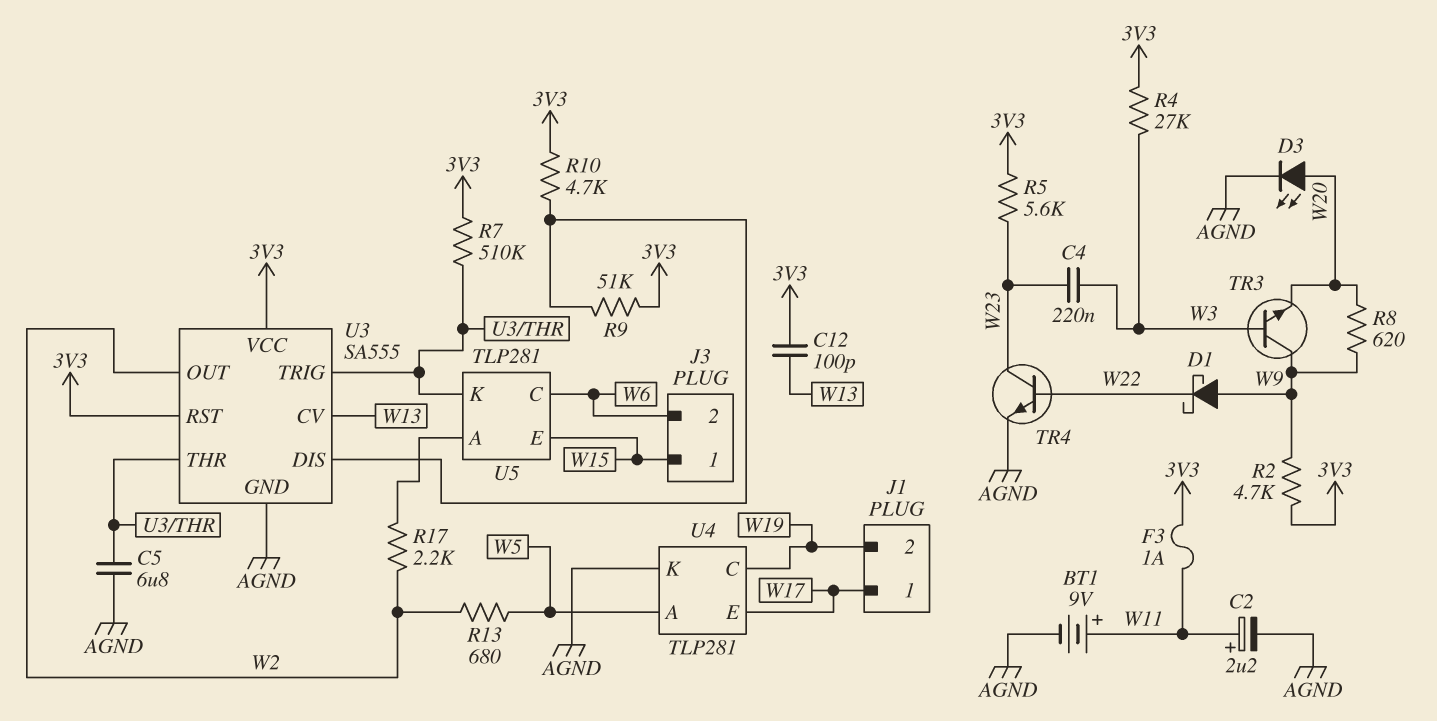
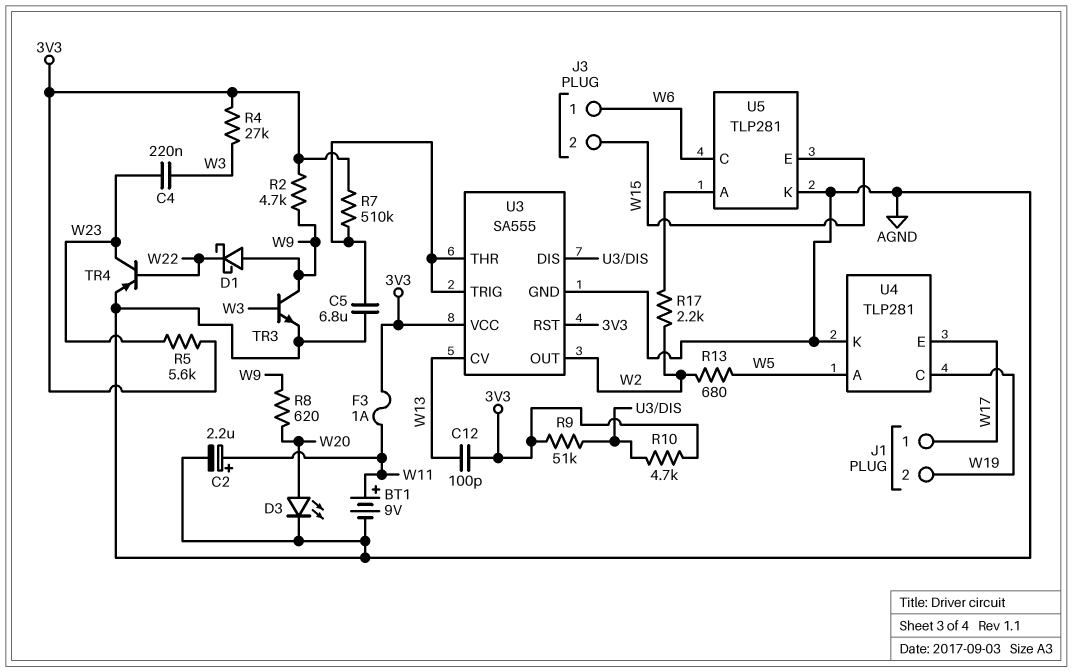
J3 pin 1: W15 -> W6
J3 pin 2: W6 -> W15
TR3: NPN (B W3, C W9, E W20) -> NPN (B W3, C W9, E AGND)
TR4: NPN (B W22, C W23, E AGND) -> PNP (B W22, C W23, E AGND)
U5 pin K: U3/THR -> AGND

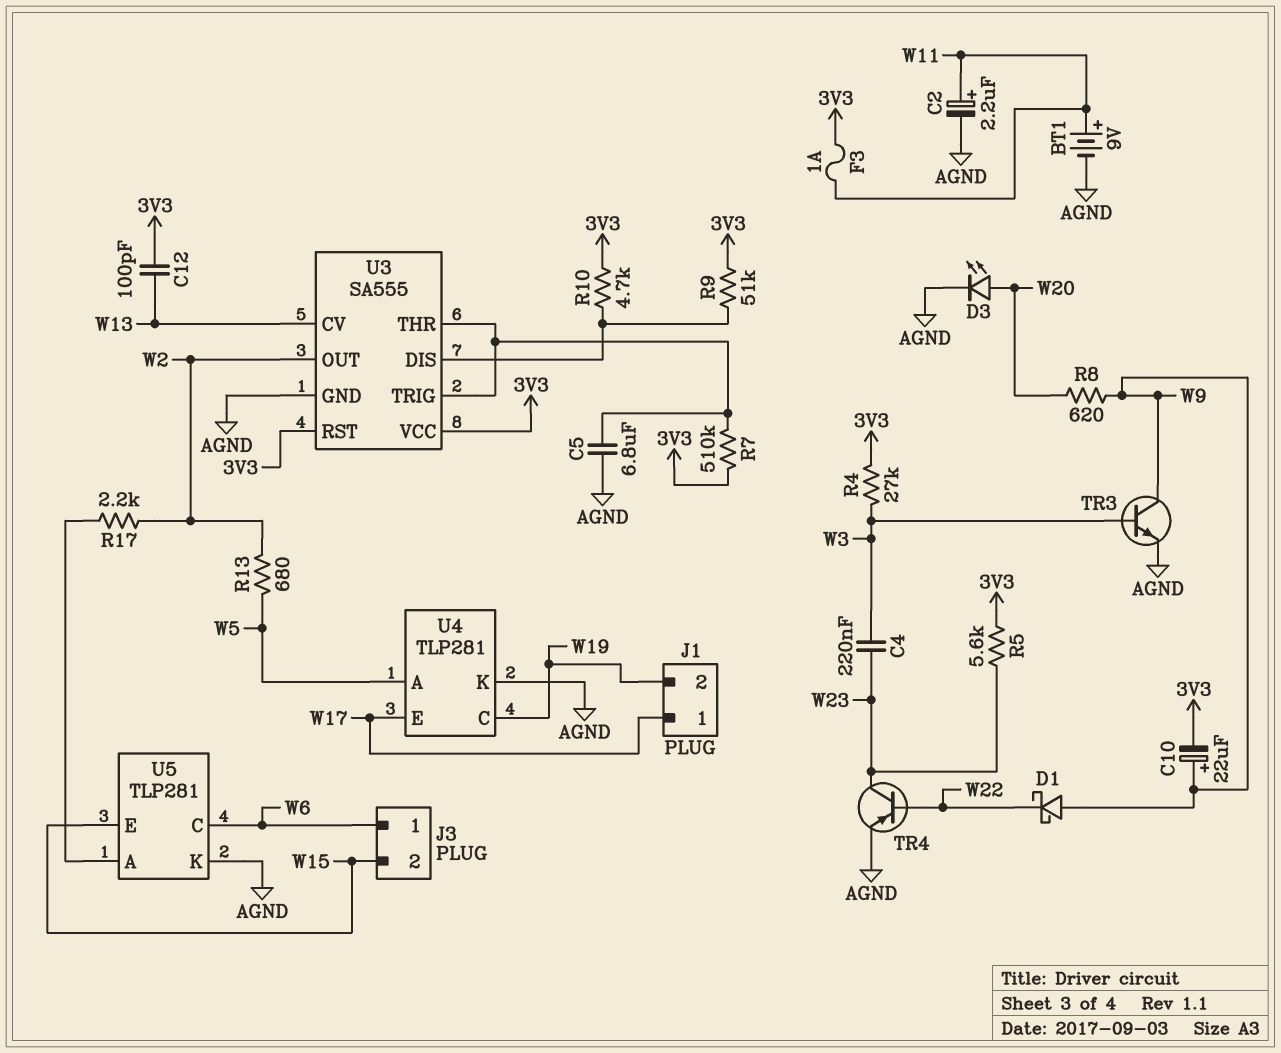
C10: none -> 22uF (plus W9, minus 3V3)
R2: 4.7k (3V3, W9) -> none

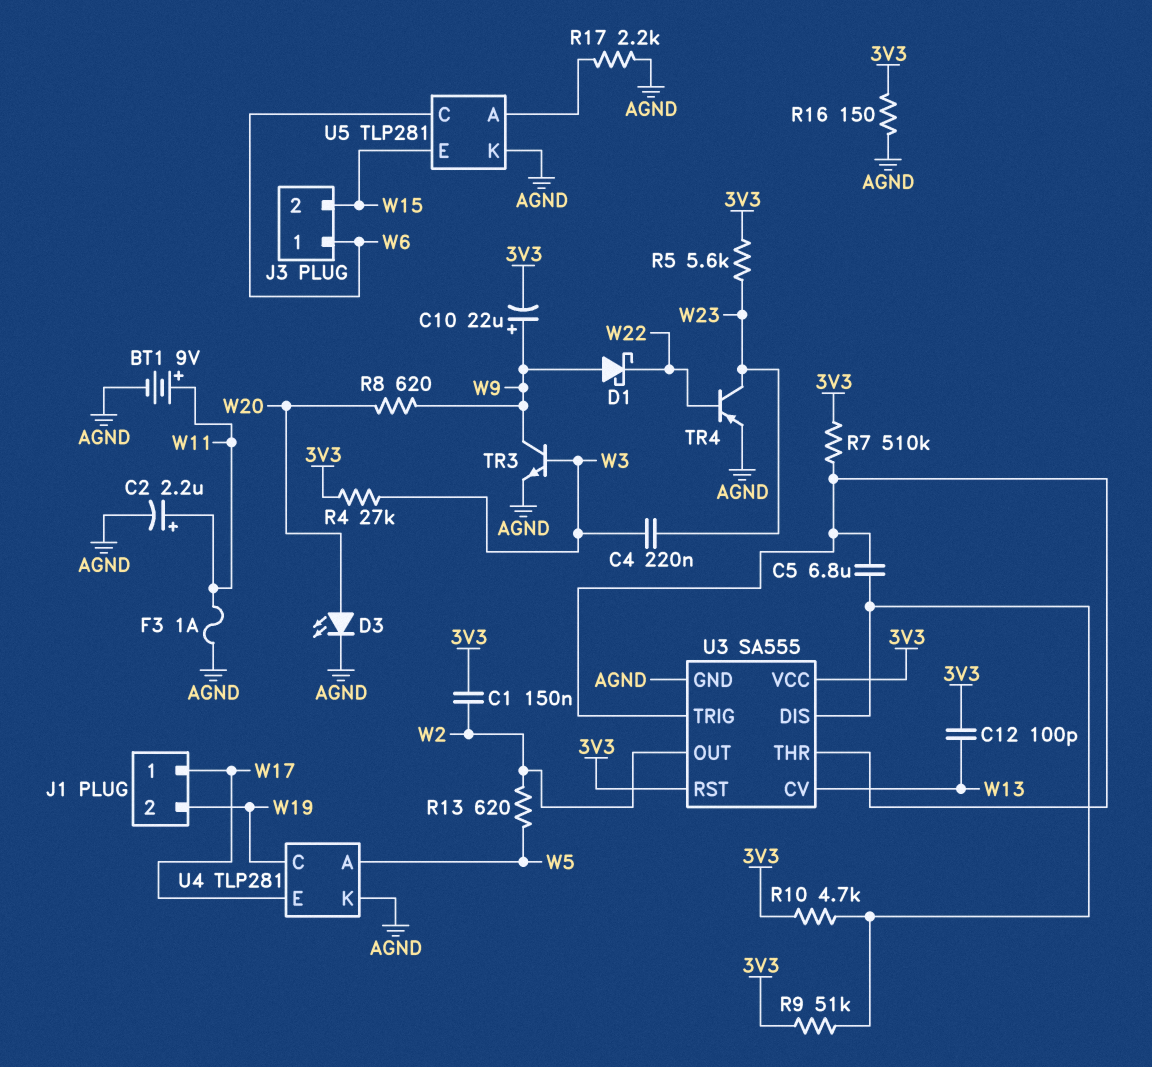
C1: none -> 150nF (3V3, W2)
C5: 6.8uF (AGND, U3/THR) -> 6.8uF (U3/DIS, U3/THR)
F3: 1A (3V3, W11) -> 1A (AGND, W11)
R13: 680 (W2, W5) -> 620 (W2, W5)
R16: none -> 150 (3V3, AGND)
R17: 2.2k (U5/A, W2) -> 2.2k (AGND, U5/A)

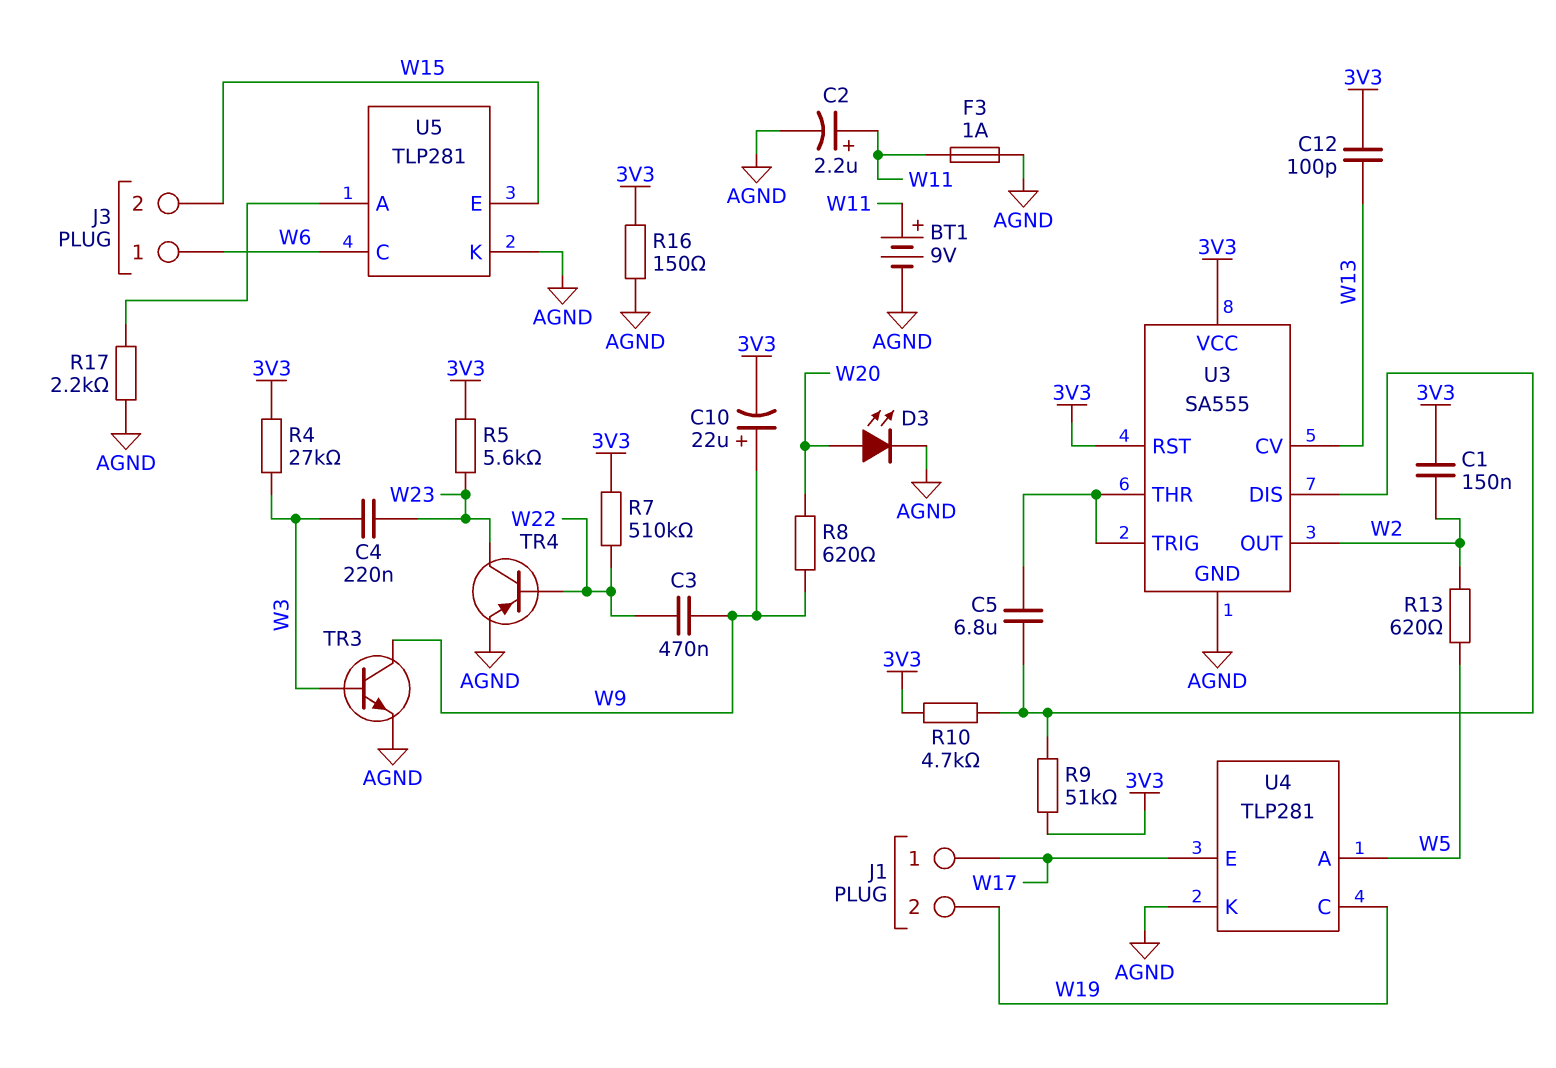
C3: none -> 470nF (W9, W22)
D1: schottky (A W9, K W22) -> none
R7: 510k (3V3, U3/THR) -> 510k (3V3, W22)

